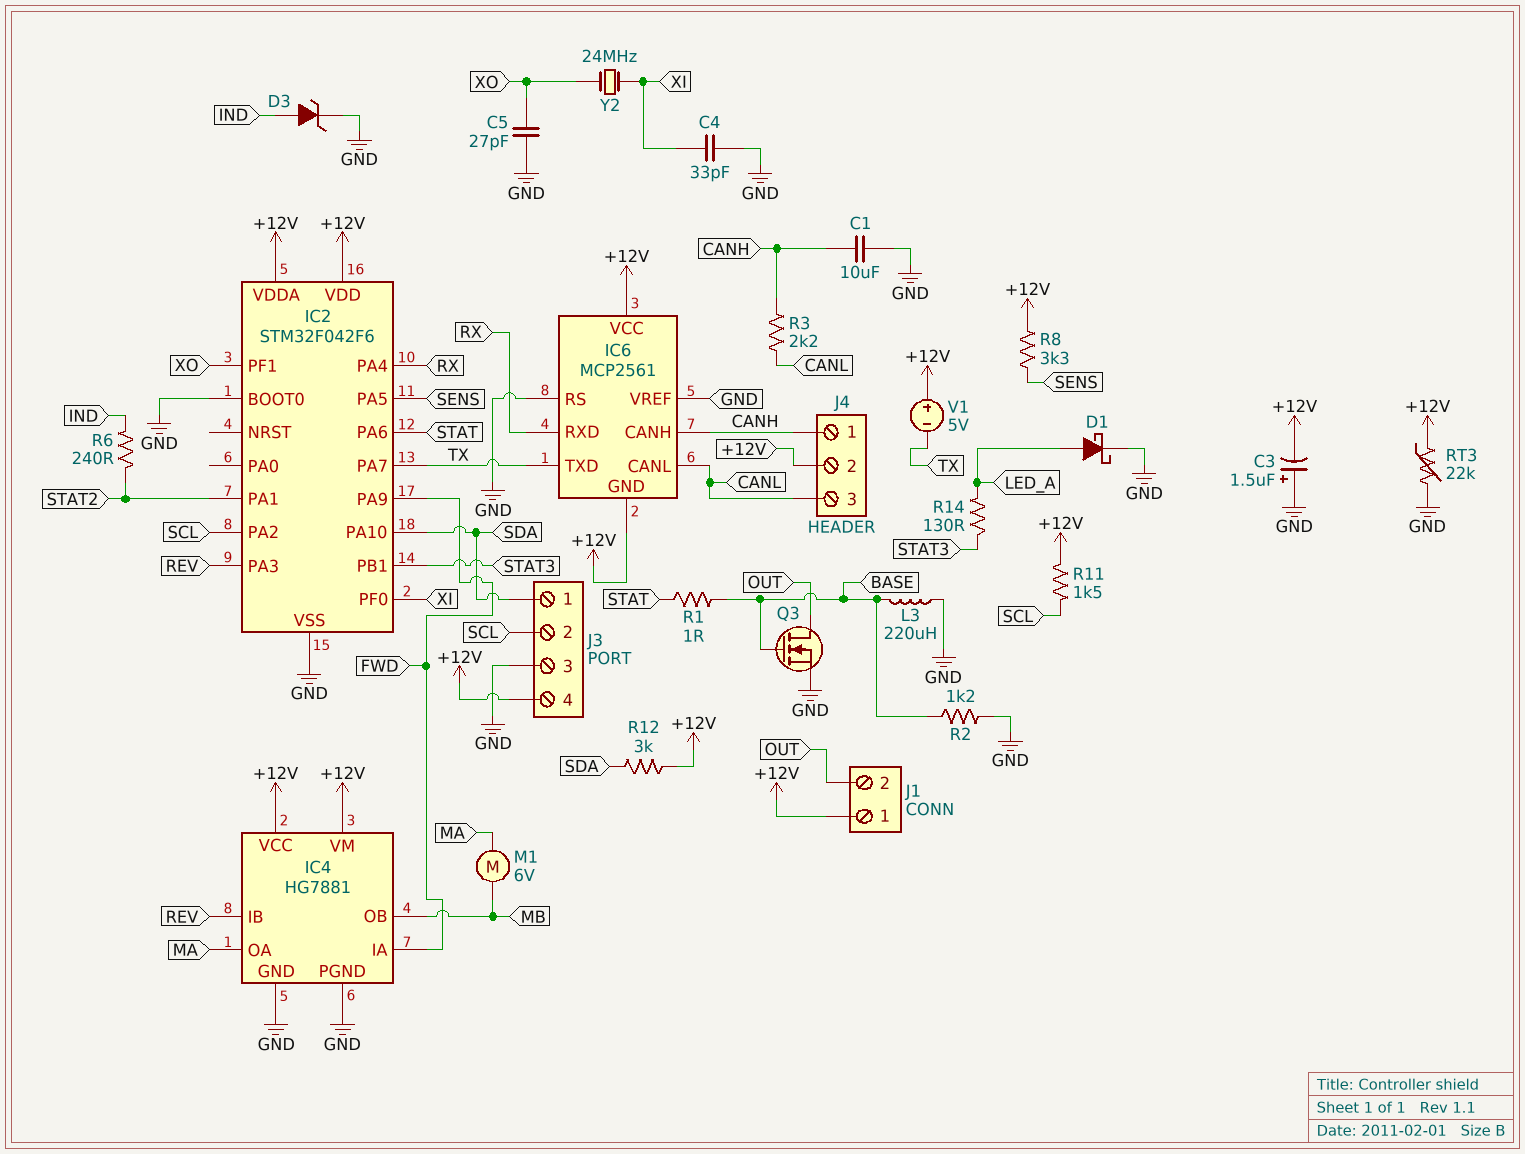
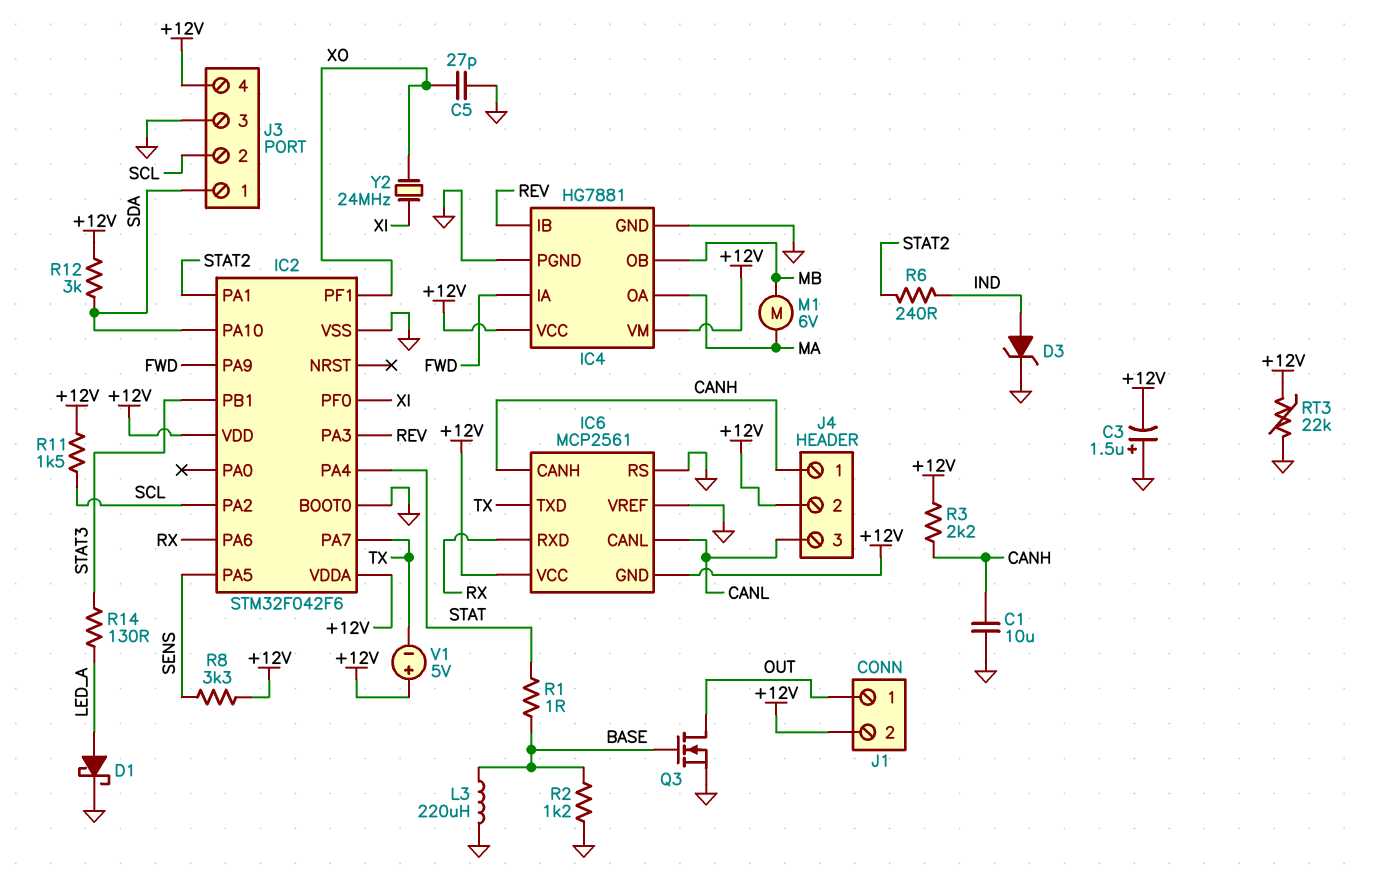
C4: 33pF (GND, XI) -> none
IC2 pin PA4: RX -> STAT
IC2 pin PA6: STAT -> RX
J1 pin 1: +12V -> OUT
J1 pin 2: OUT -> +12V
R3: 2.2k (CANH, CANL) -> 2.2k (+12V, CANH)

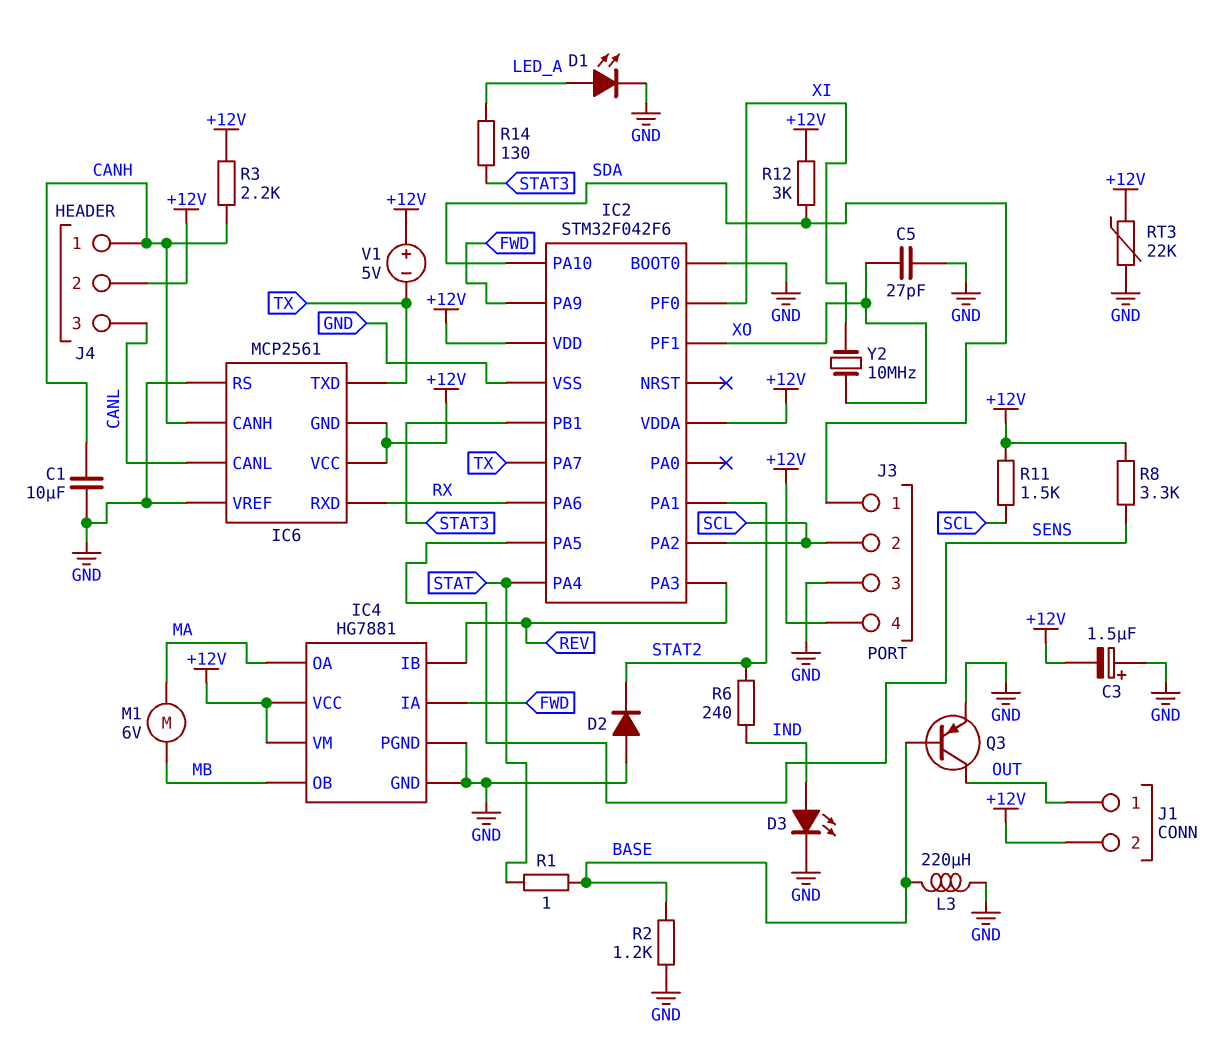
D1: schottky (A LED_A, K GND) -> LED (A LED_A, K GND)
D2: none -> diode (A GND, K STAT2)
D3: zener (A IND, K GND) -> LED (A IND, K GND)
Q3: NMOS (G BASE, D OUT, S GND) -> PNP (B BASE, C OUT, E GND)
Y2: 24MHz (XI, XO) -> 10MHz (XI, XO)

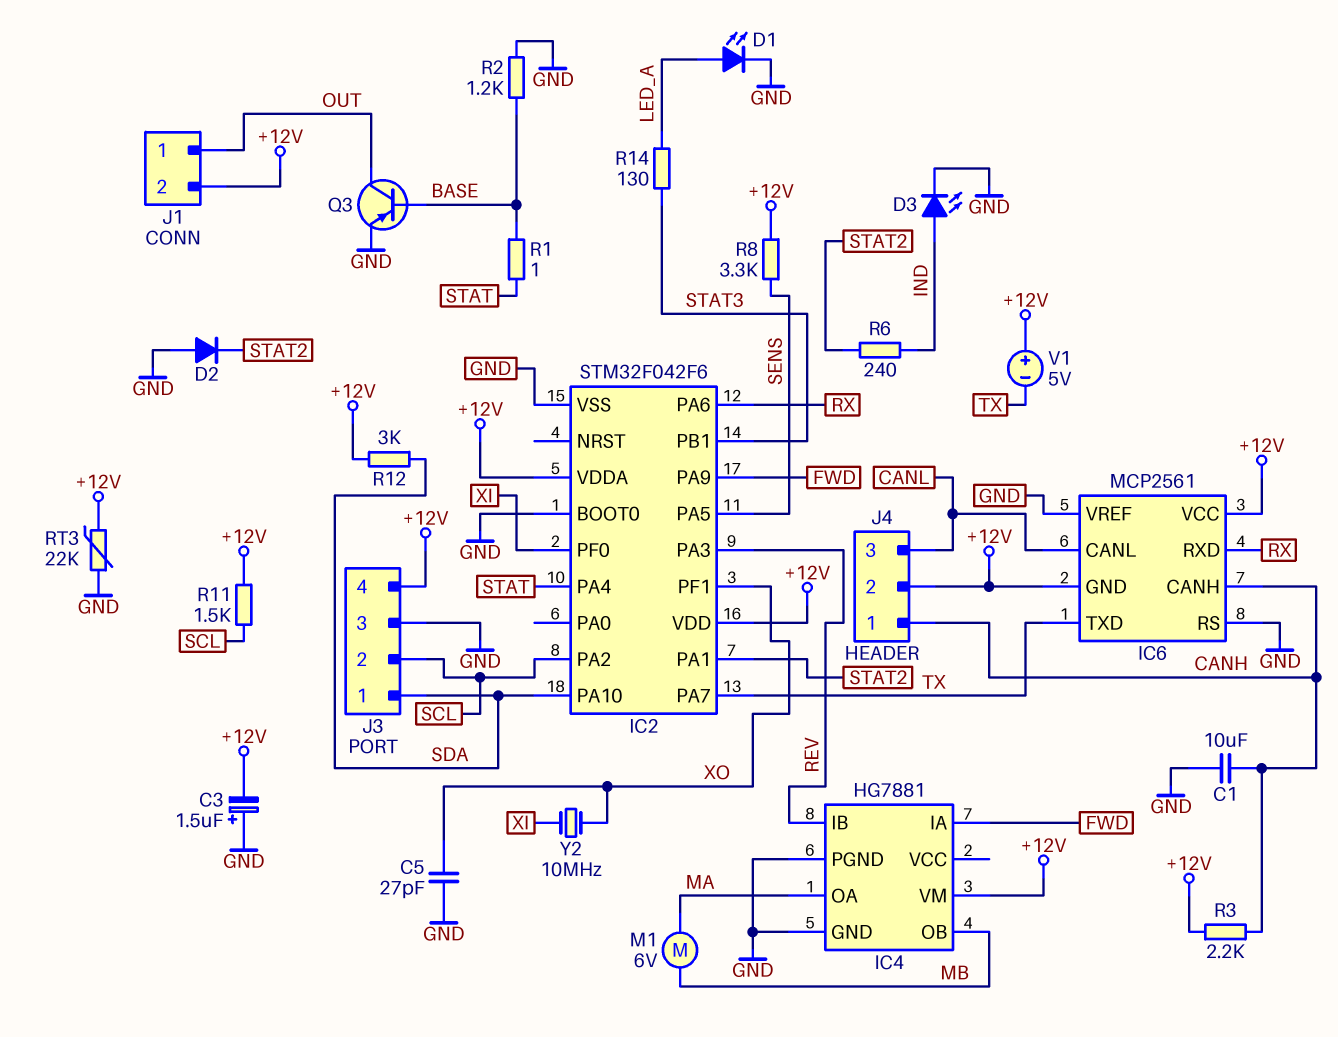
IC4 pin VCC: +12V -> none
L3: 220uH (BASE, GND) -> none

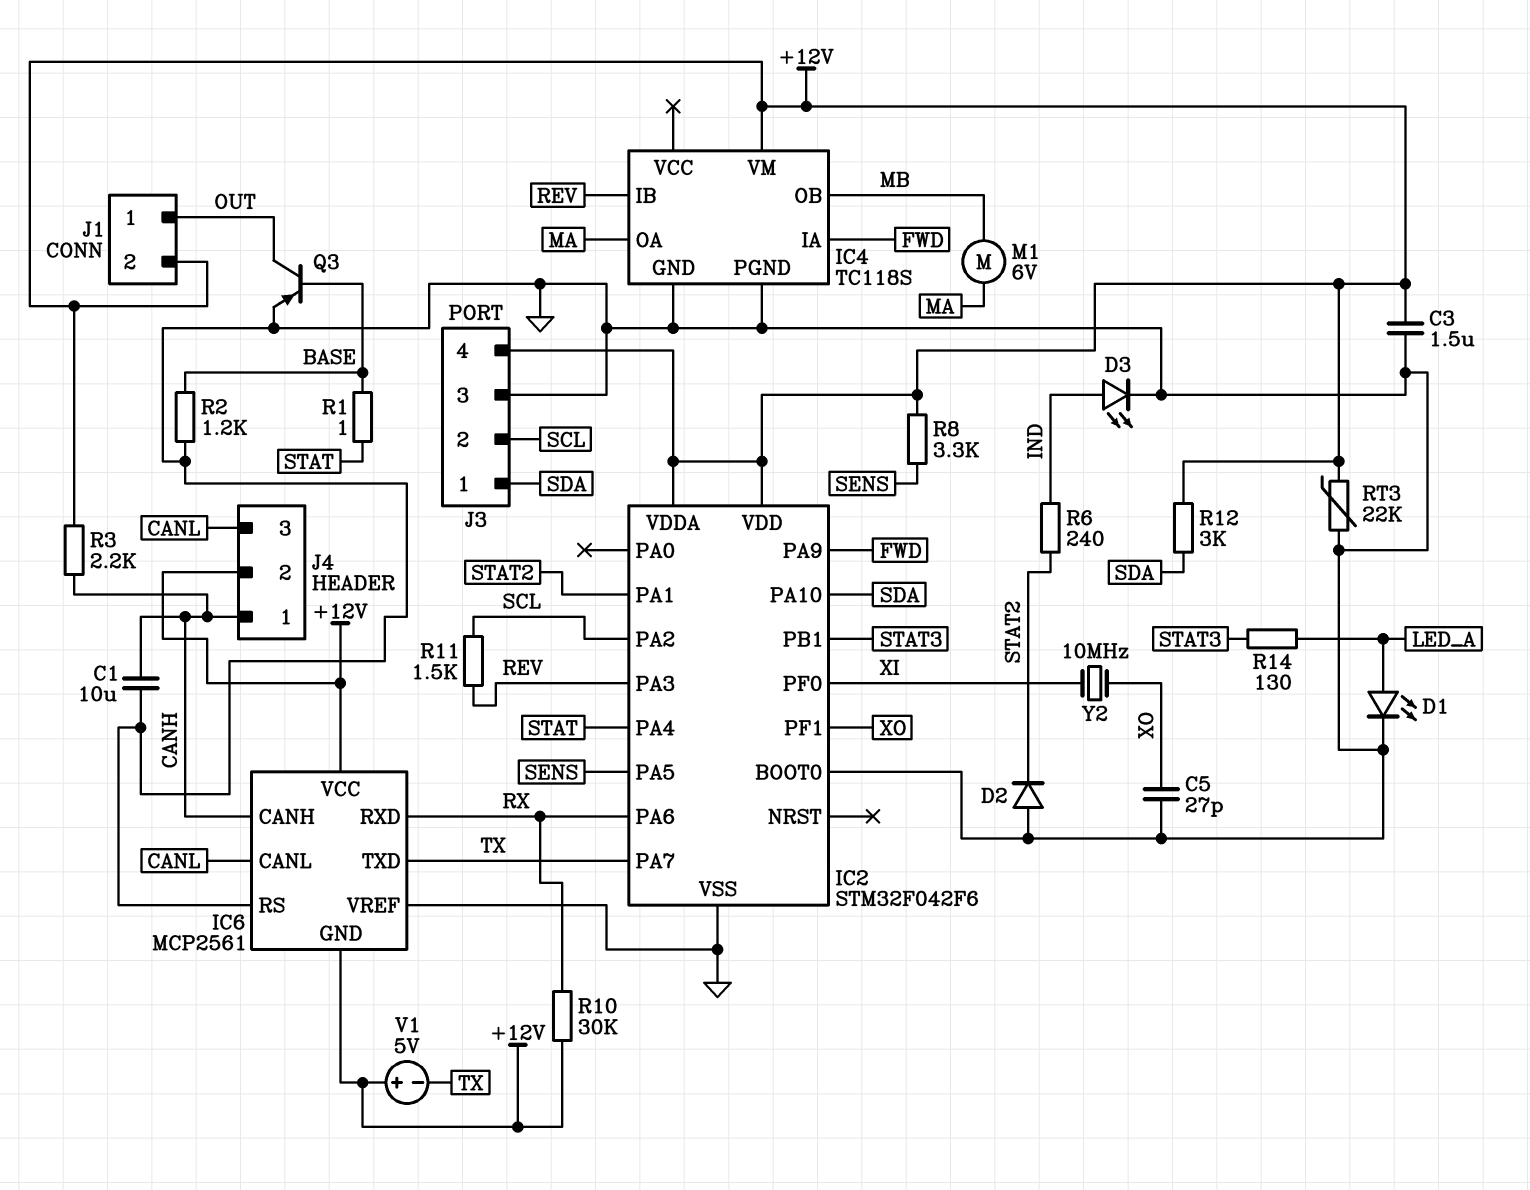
C3: 1.5uF (plus GND, minus +12V) -> 1.5uF (+12V, GND)
IC4: HG7881 -> TC118S
R10: none -> 30k (+12V, RX)
R11: 1.5k (+12V, SCL) -> 1.5k (REV, SCL)

